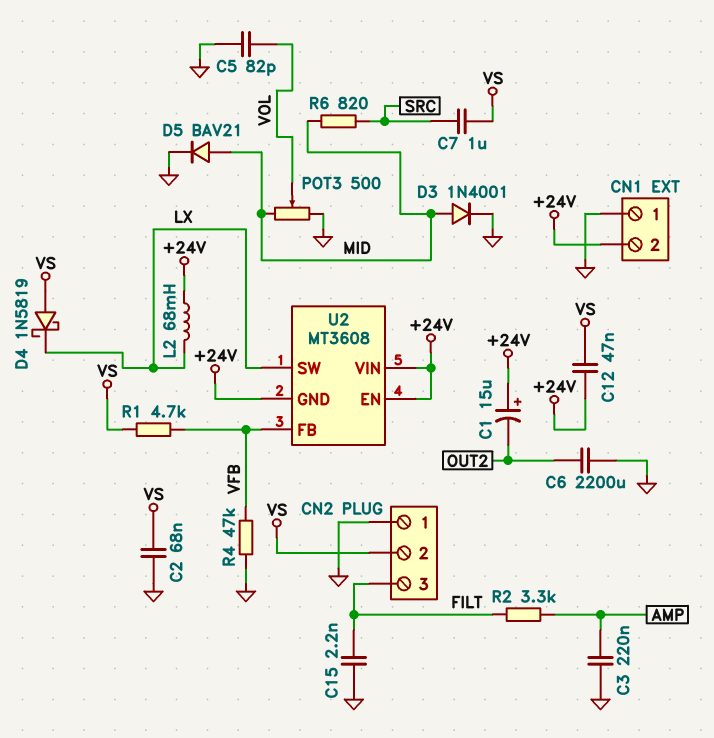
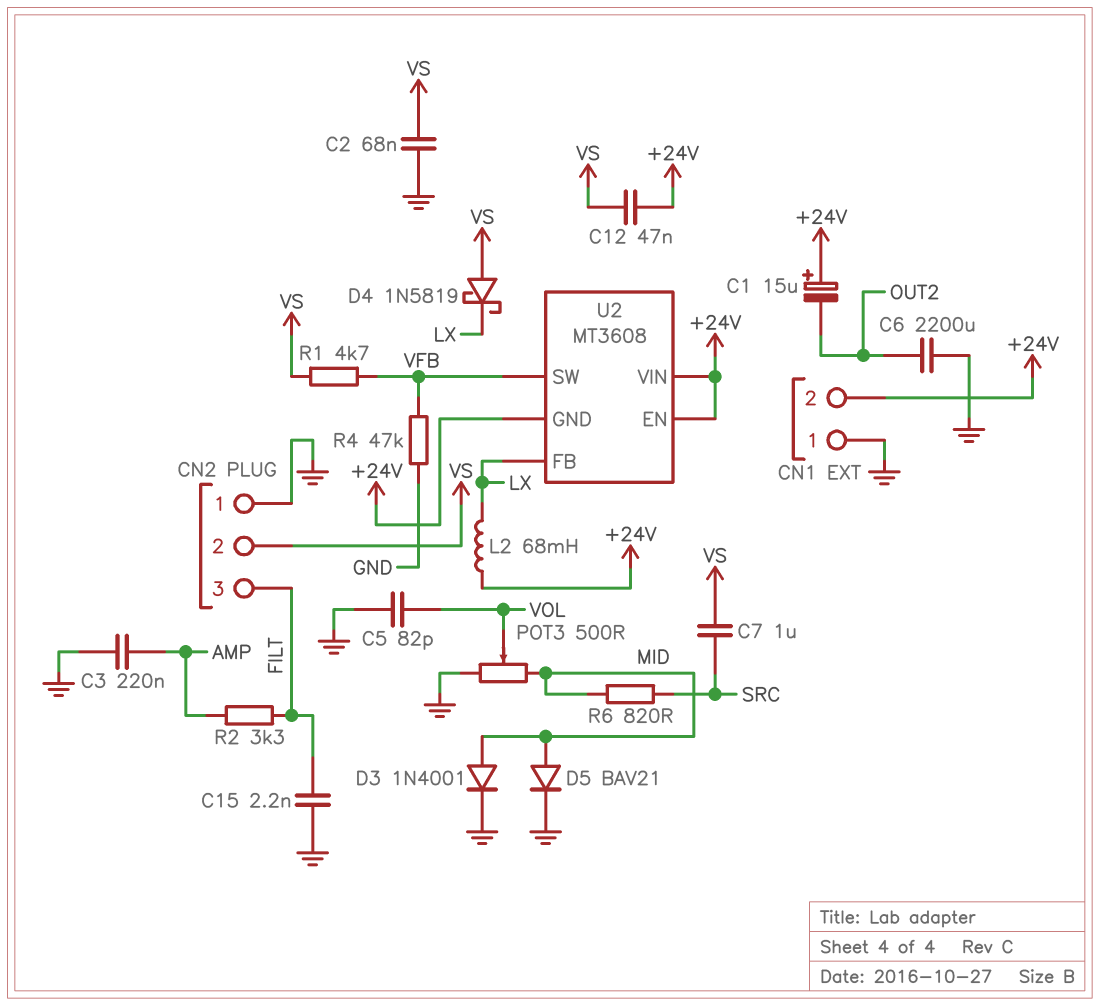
U2 pin FB: VFB -> LX
U2 pin SW: LX -> VFB

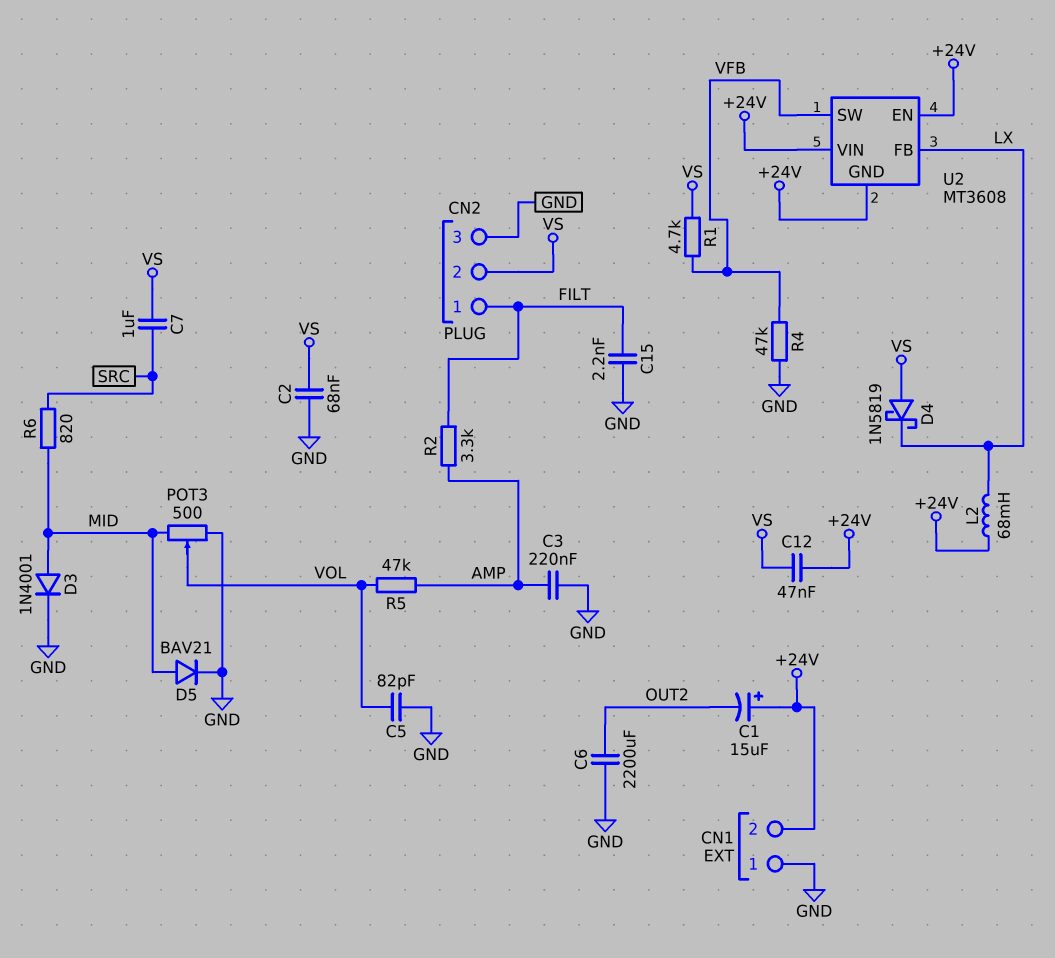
CN2 pin 1: GND -> FILT
CN2 pin 3: FILT -> GND
R5: none -> 47k (AMP, VOL)

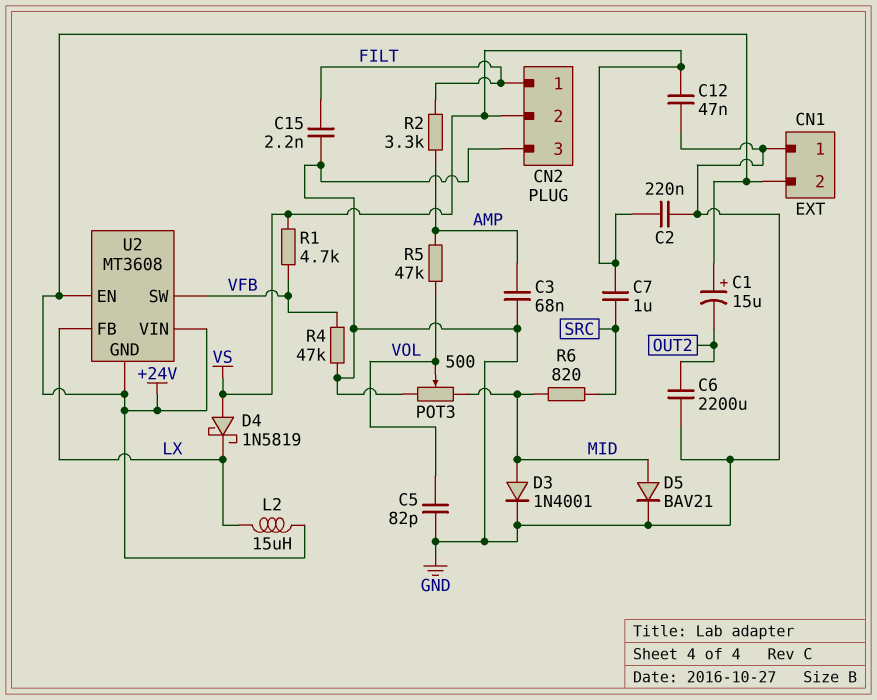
C2: 68nF (GND, VS) -> 220nF (GND, VS)
C3: 220nF (AMP, GND) -> 68nF (AMP, GND)
C12: 47nF (+24V, VS) -> 47nF (GND, VS)
L2: 68mH (+24V, LX) -> 15uH (+24V, LX)

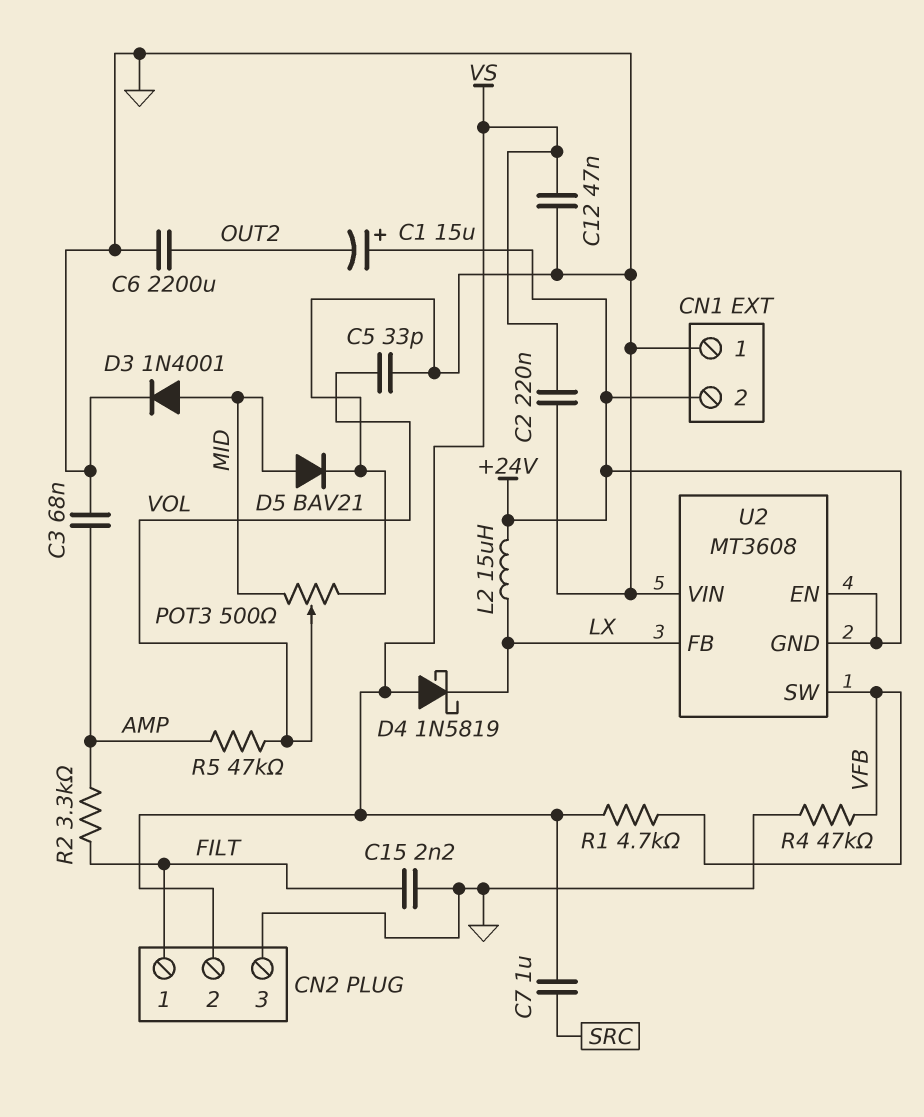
C5: 82pF (GND, VOL) -> 33pF (GND, VOL)
R6: 820 (MID, SRC) -> none
U2 pin VIN: +24V -> GND

